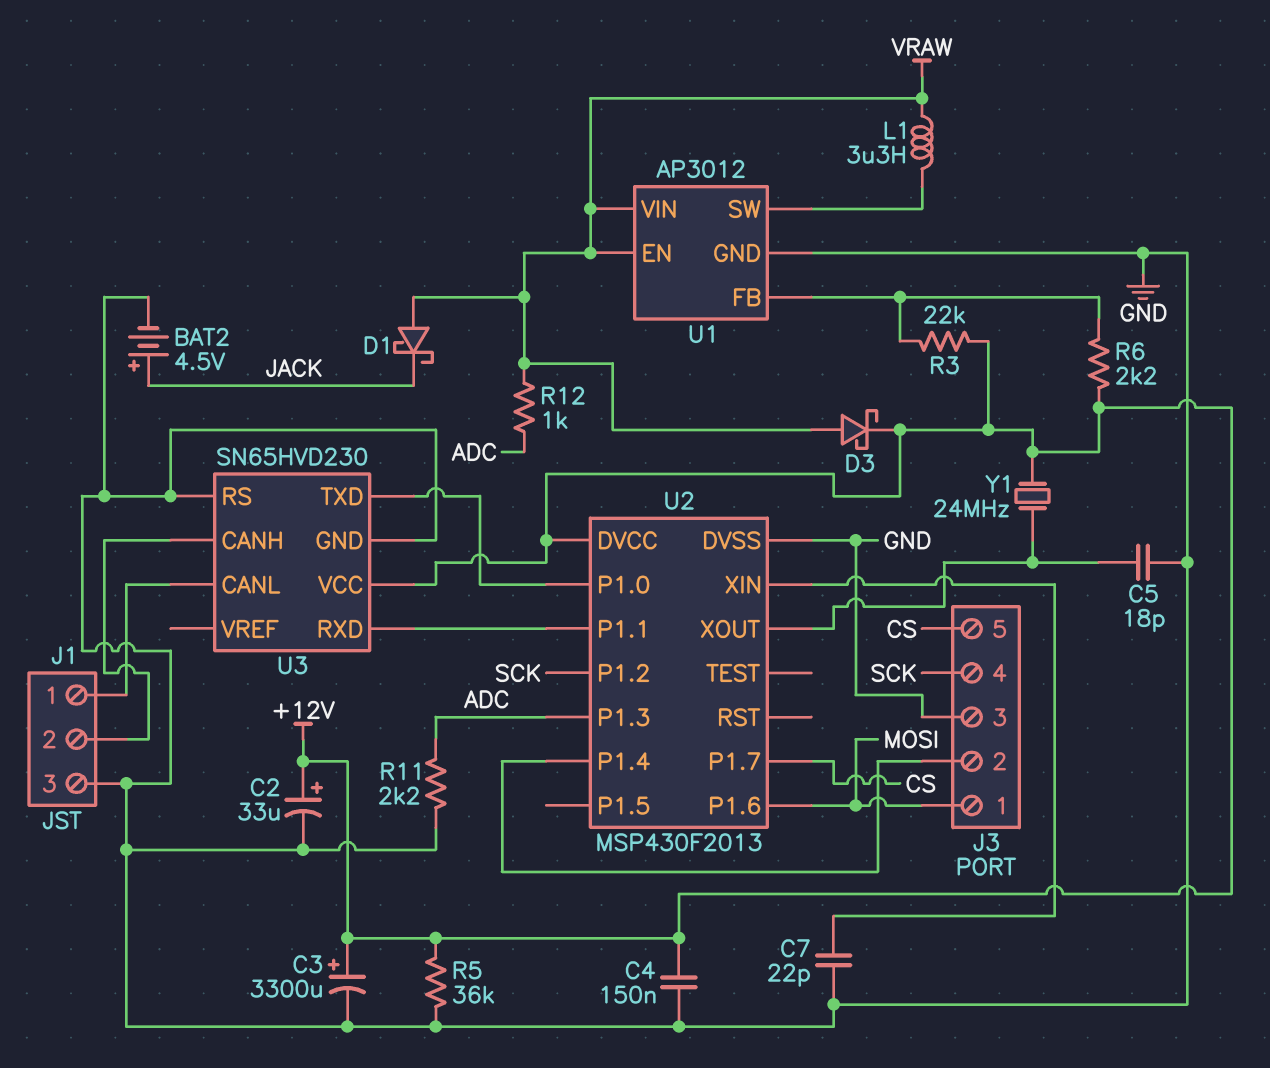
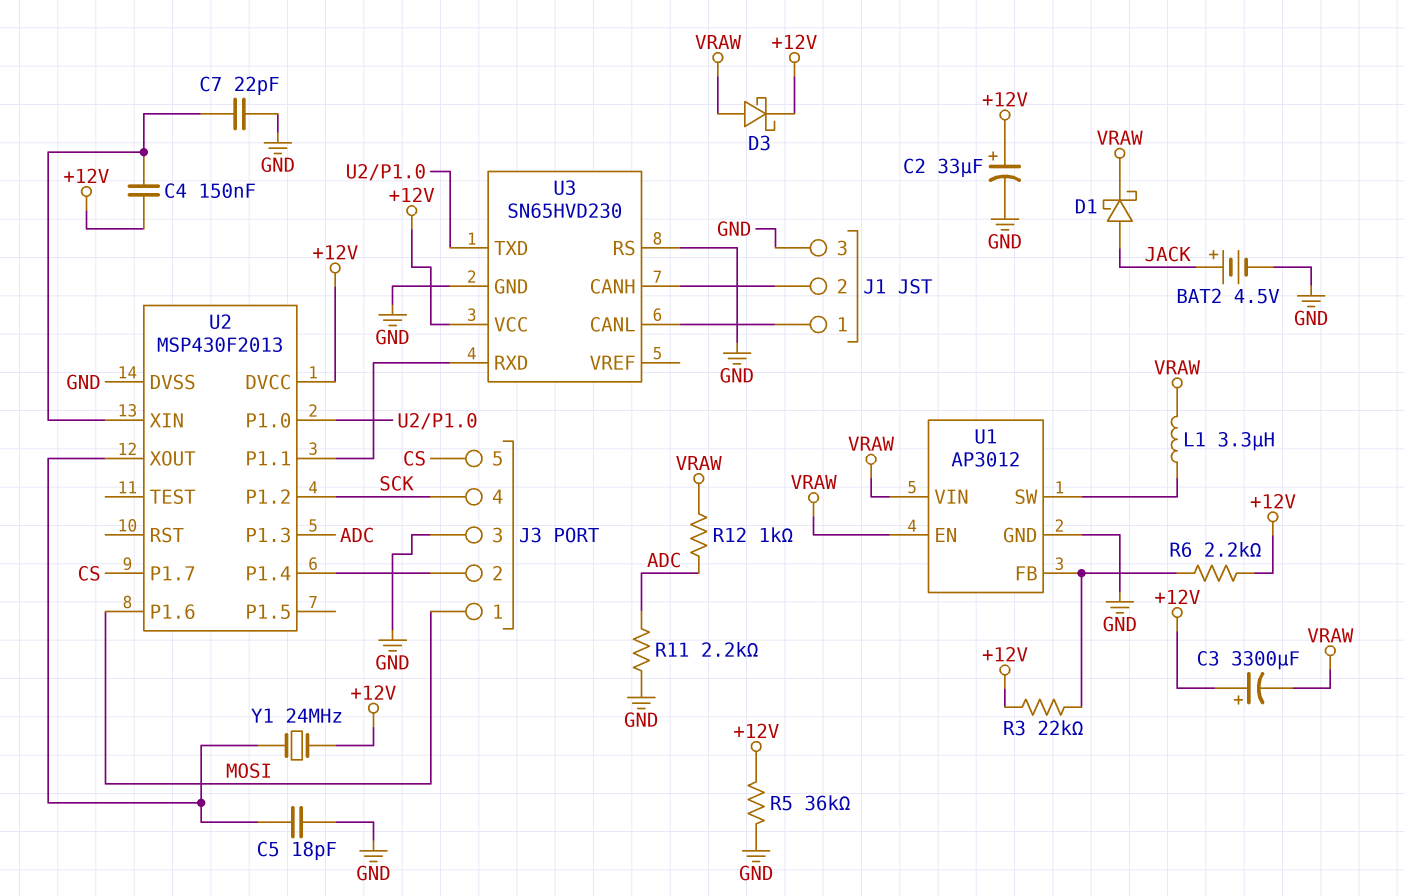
C3: 3300uF (plus +12V, minus GND) -> 3300uF (plus +12V, minus VRAW)
C4: 150nF (+12V, GND) -> 150nF (+12V, U2/XIN)
D1: schottky (A VRAW, K JACK) -> schottky (A JACK, K VRAW)

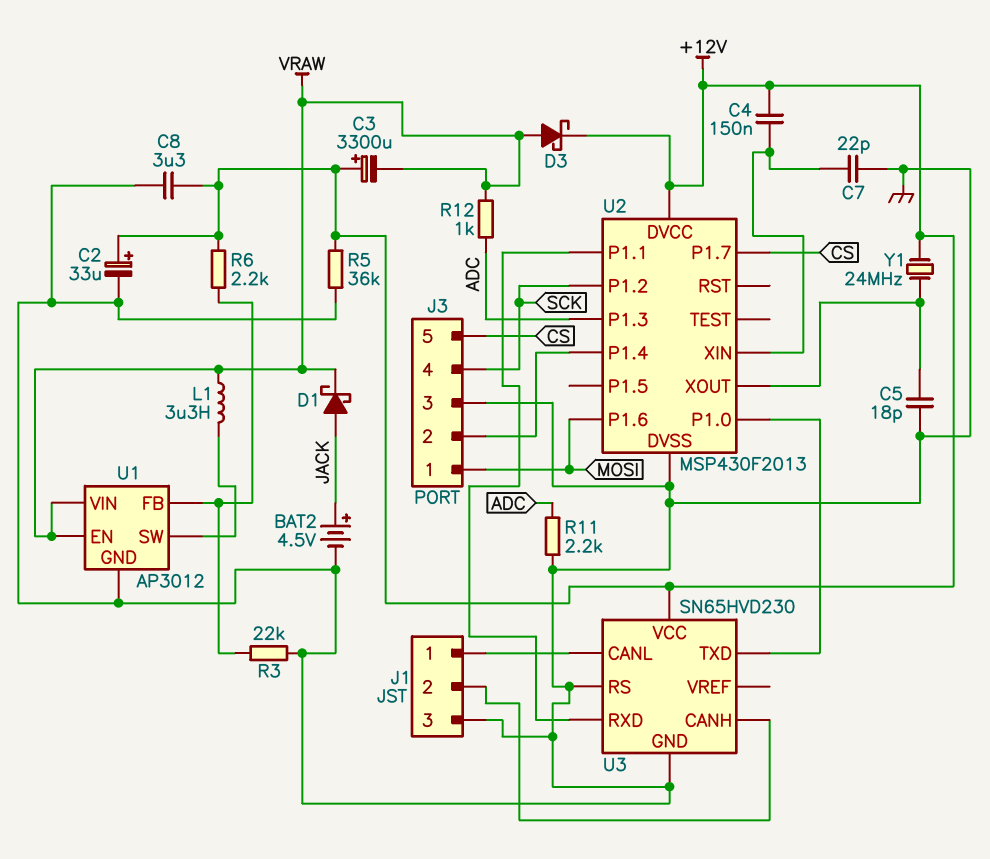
C8: none -> 3.3uF (+12V, GND)
R3: 22k (+12V, U1/FB) -> 22k (GND, U1/FB)

